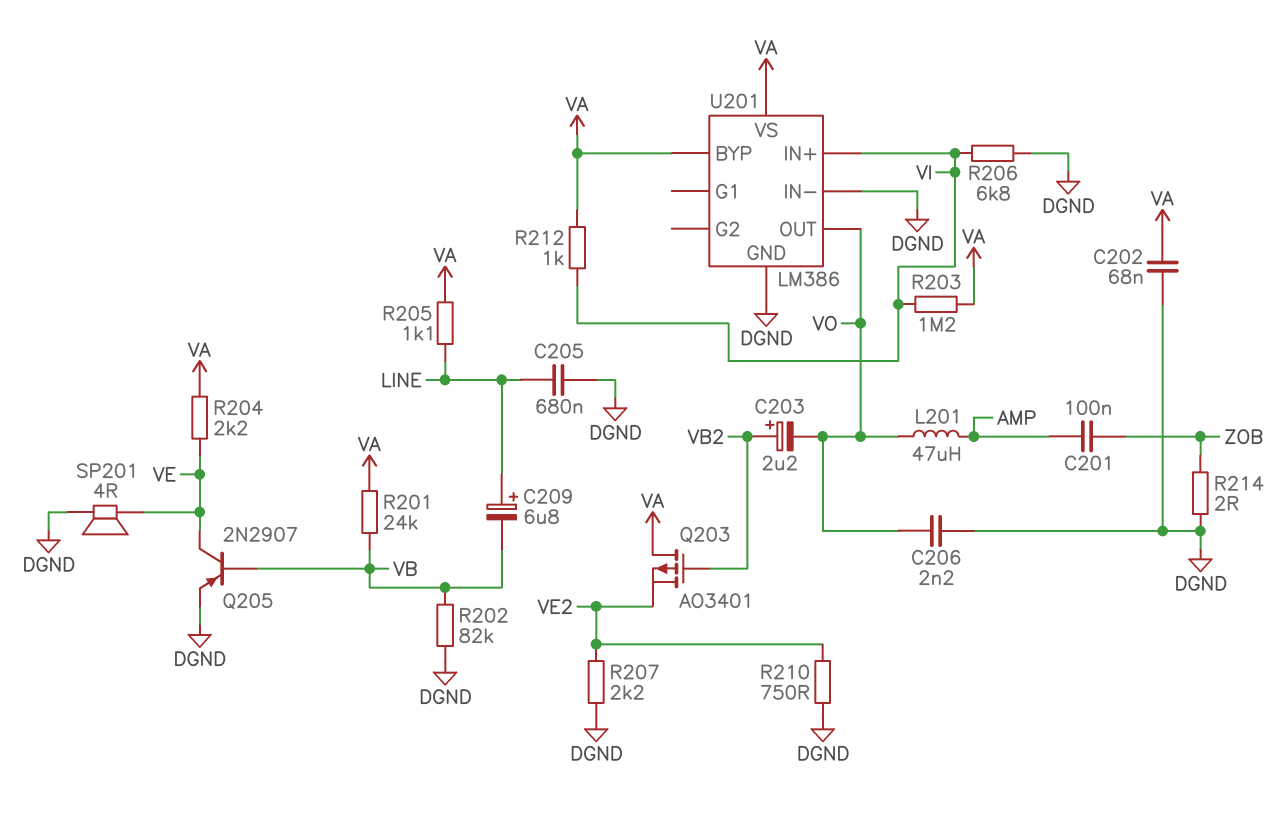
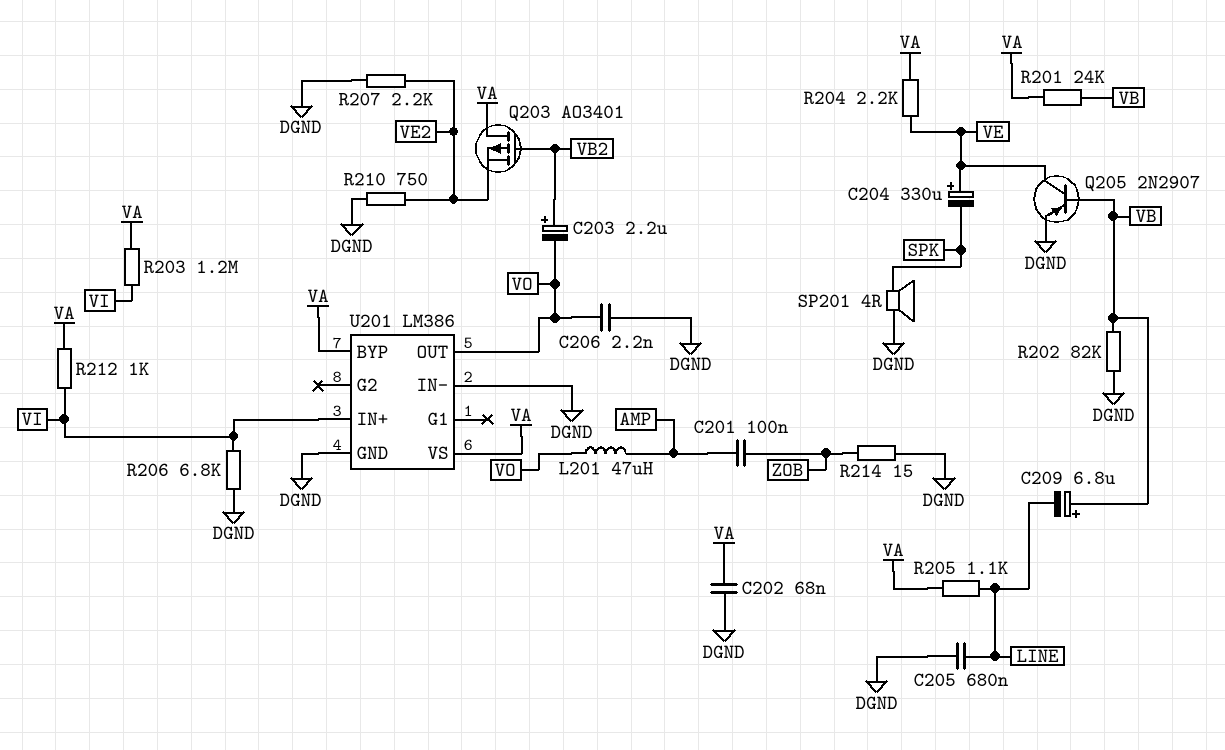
C204: none -> 330uF (plus VE, minus SPK)
C209: 6.8uF (plus LINE, minus VB) -> 6.8uF (plus VB, minus LINE)
R214: 2 (DGND, ZOB) -> 15 (DGND, ZOB)
SP201: speaker 4R (DGND, VE) -> speaker 4R (DGND, SPK)

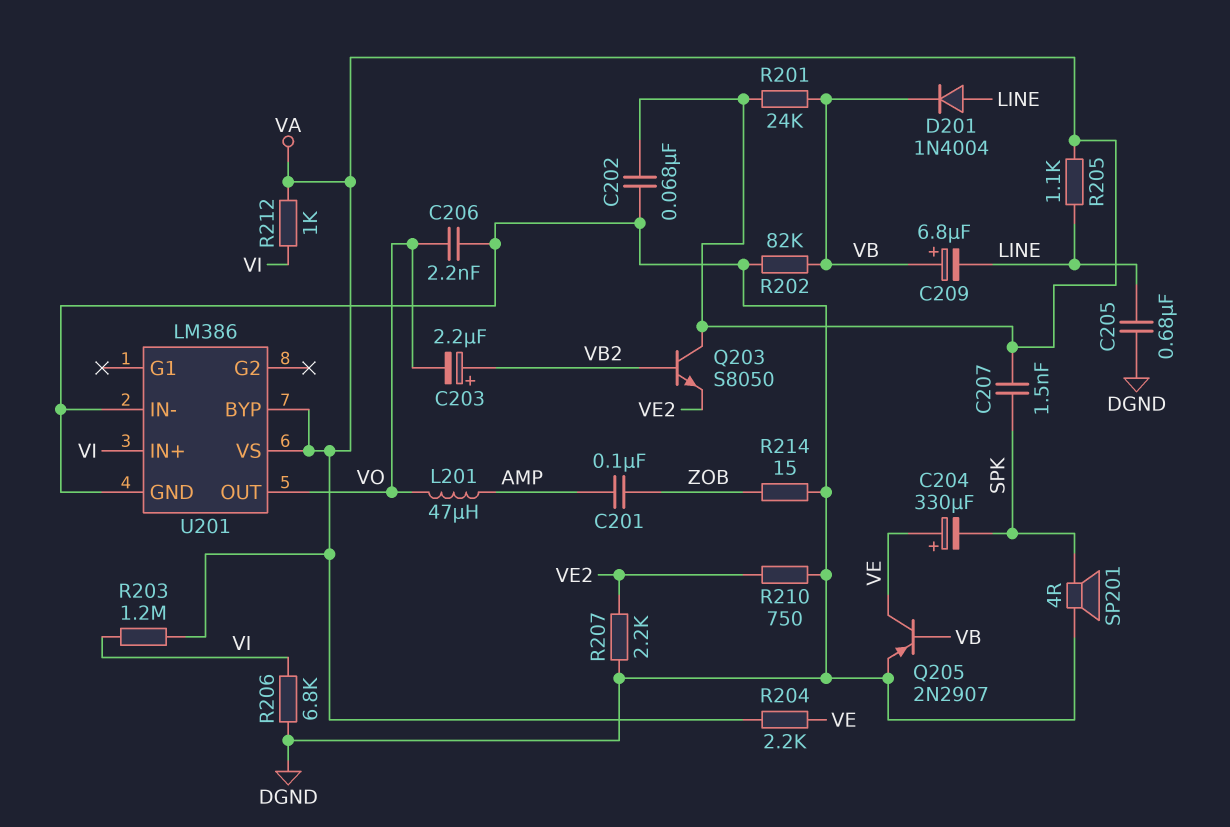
C207: none -> 1.5nF (SPK, VA)
D201: none -> diode 1N4004 (A LINE, K VB)
Q203: PMOS AO3401 (G VB2, D VA, S VE2) -> NPN S8050 (B VB2, C VA, E VE2)

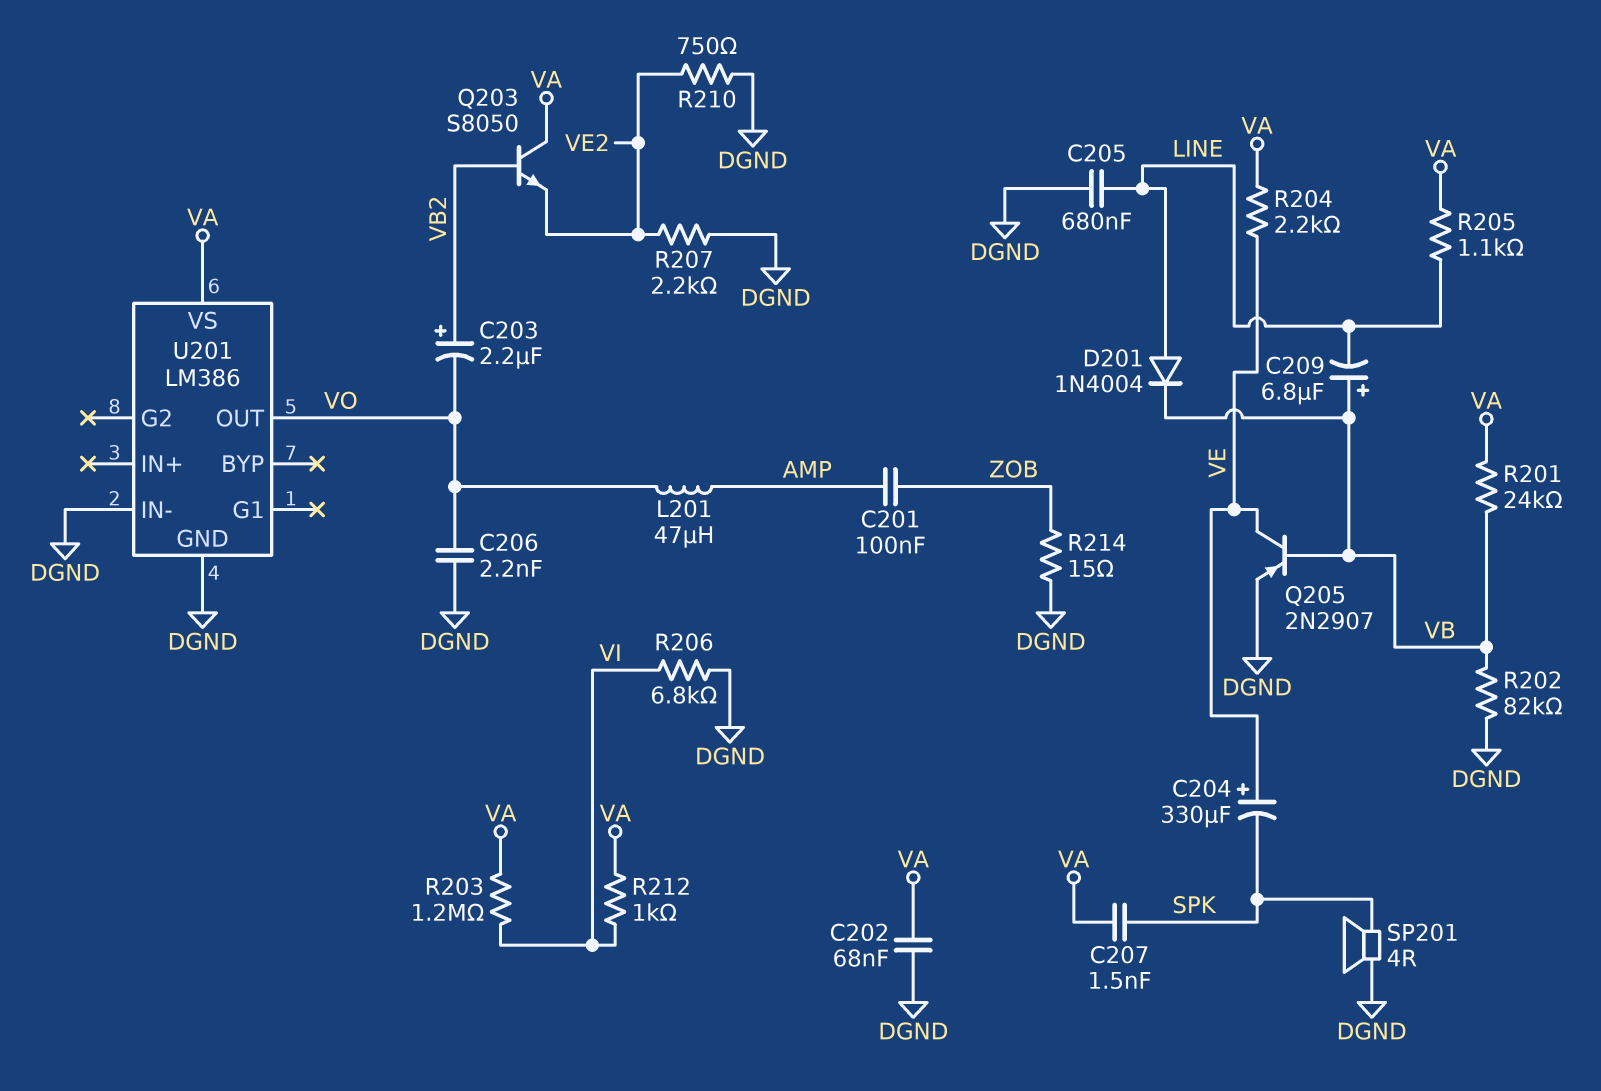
U201 pin BYP: VA -> none
U201 pin IN+: VI -> none

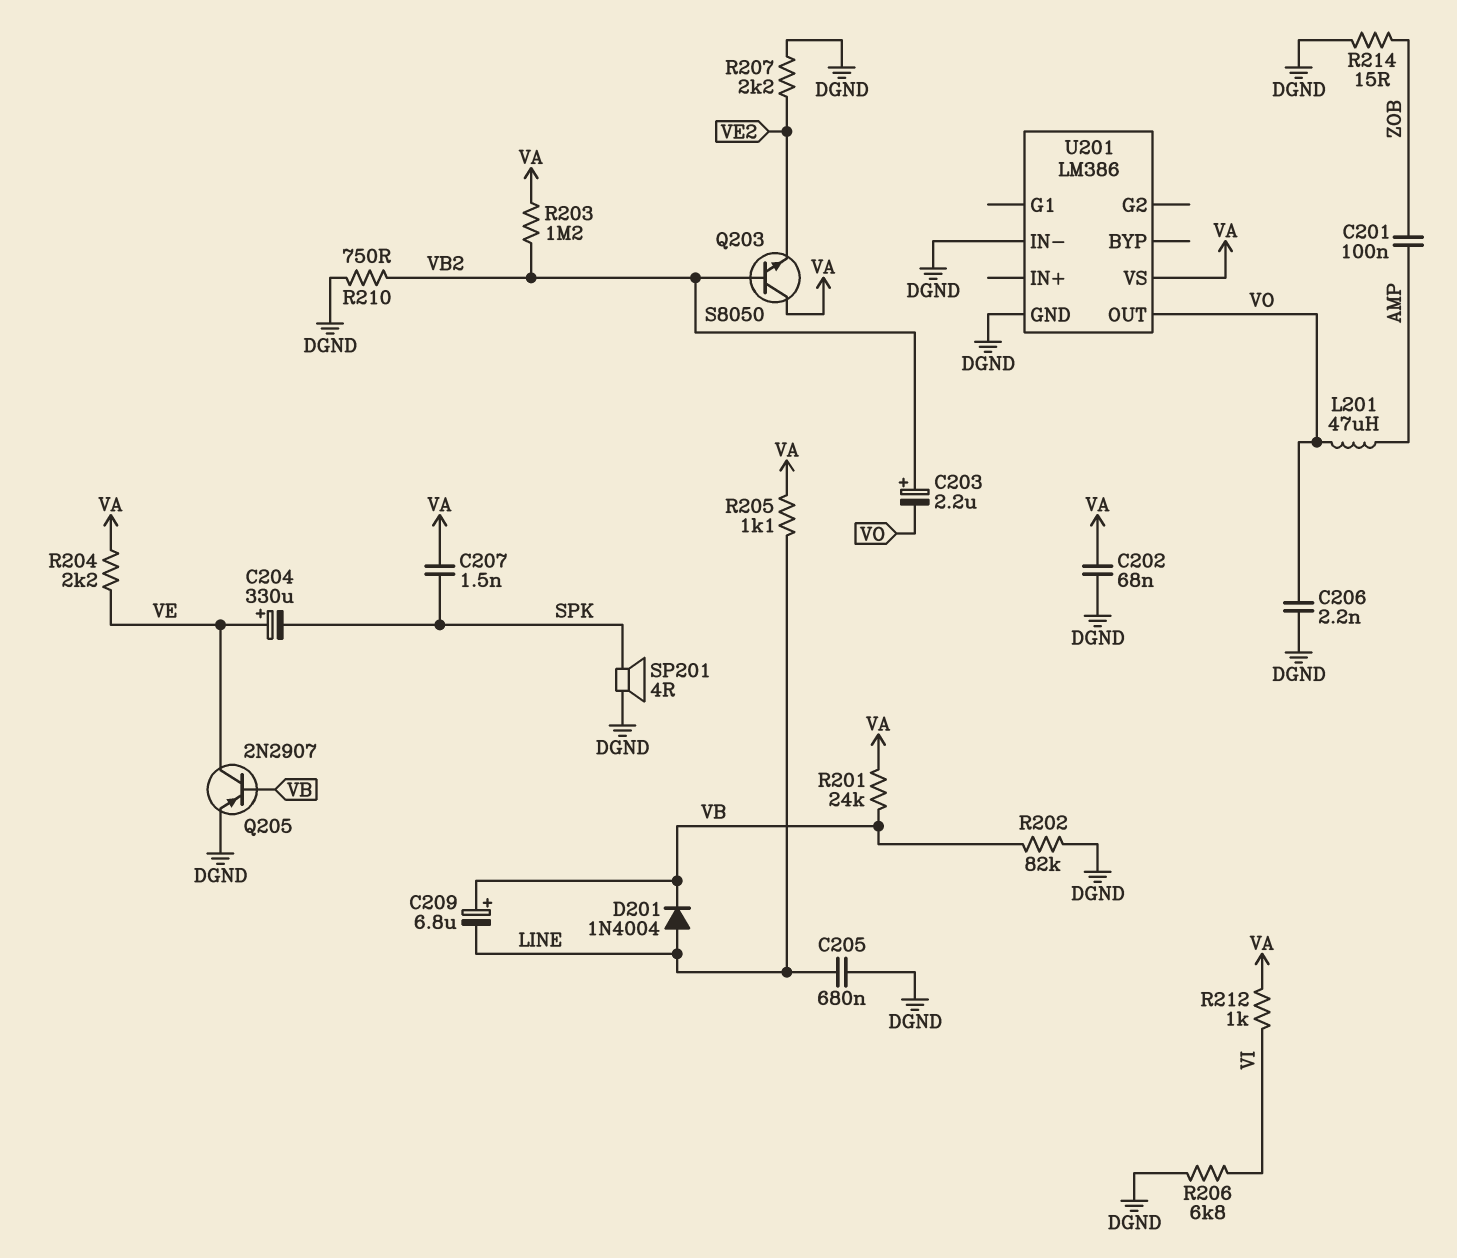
R203: 1.2M (VA, VI) -> 1.2M (VA, VB2)
R210: 750 (DGND, VE2) -> 750 (DGND, VB2)

